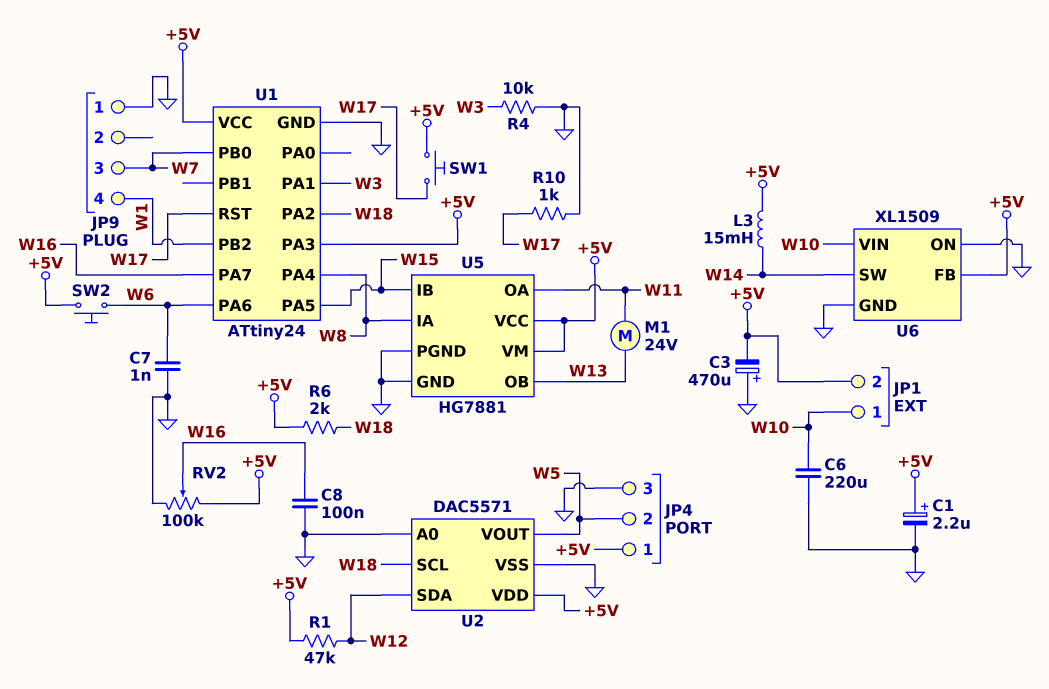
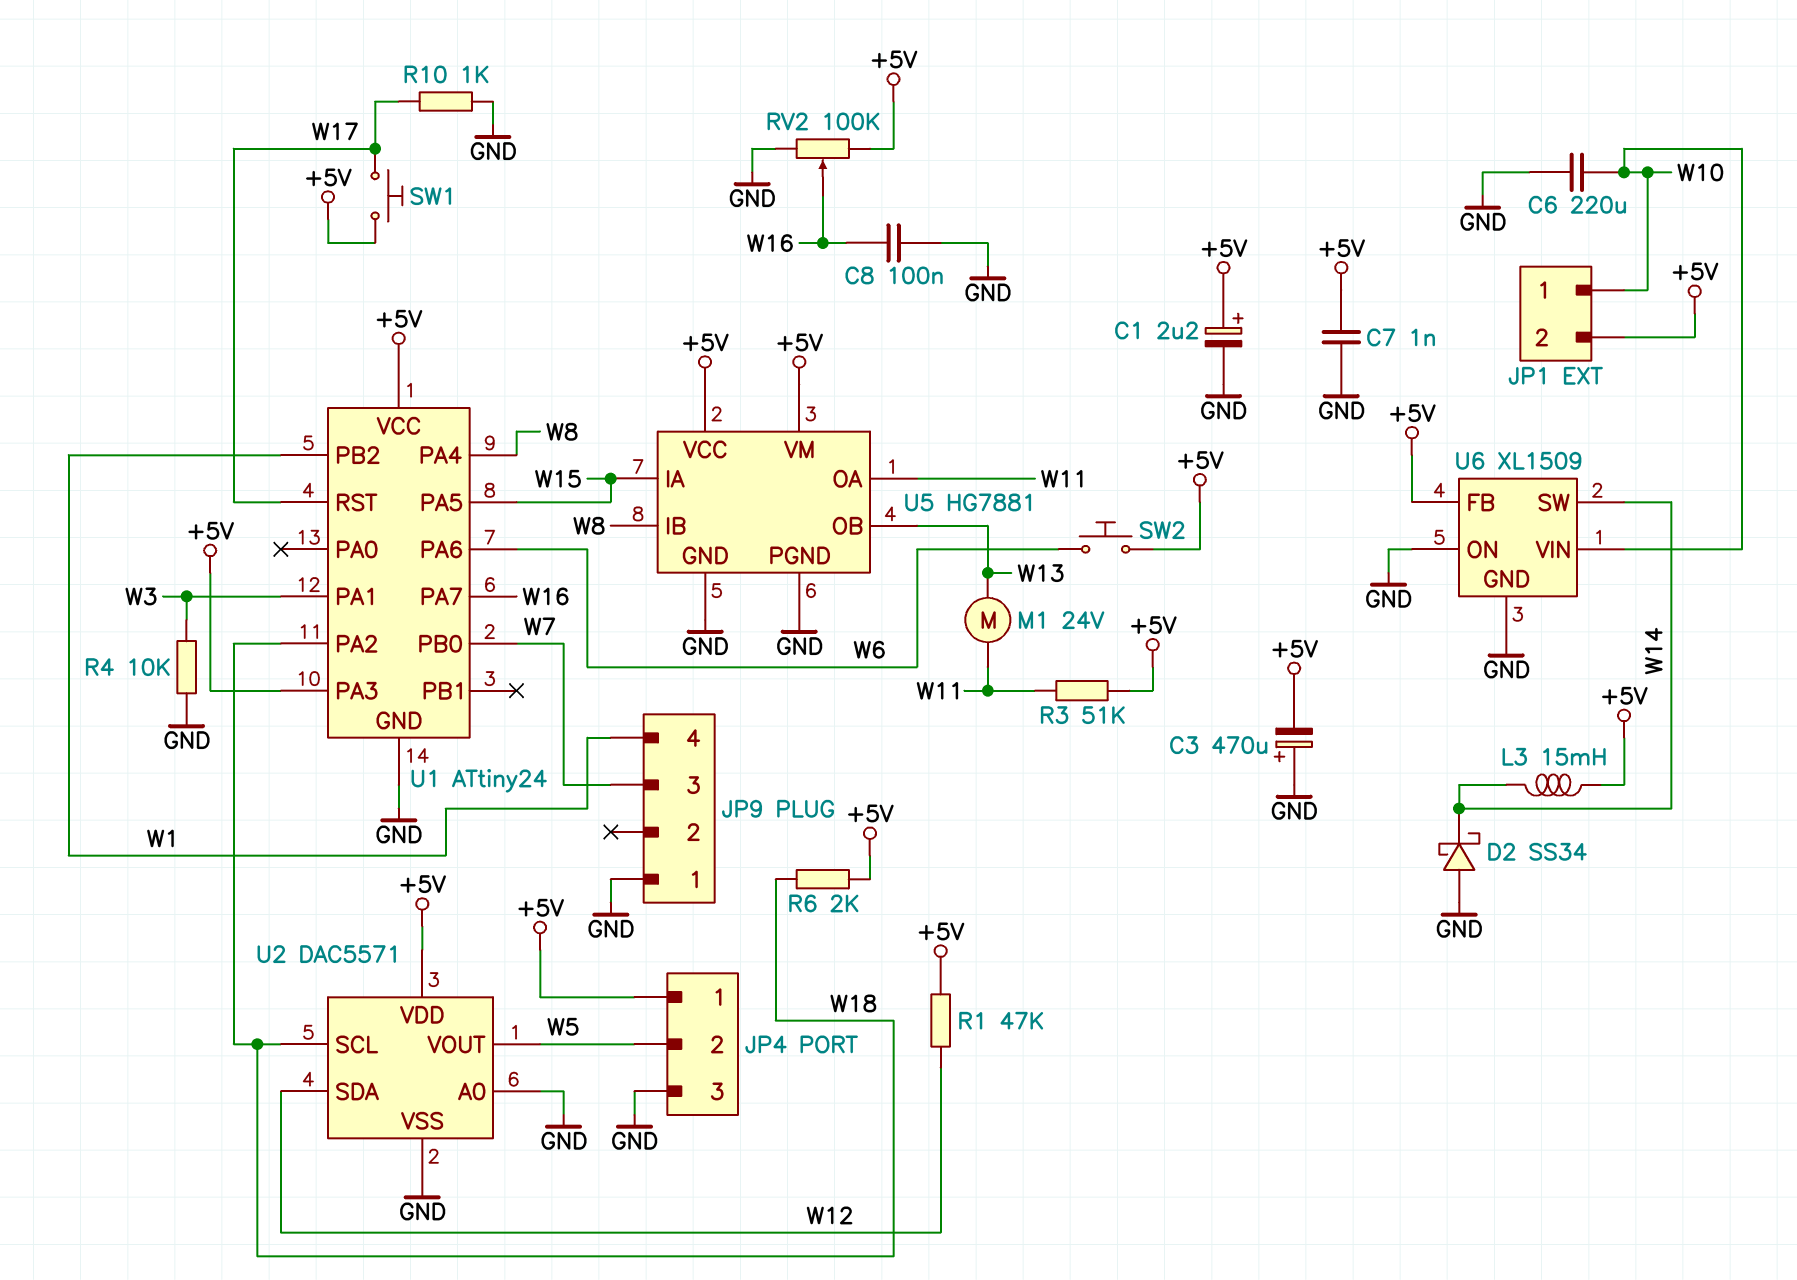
C7: 1nF (GND, W6) -> 1nF (+5V, GND)
D2: none -> schottky SS34 (A GND, K W14)
R3: none -> 51k (+5V, W11)
U5 pin IA: W8 -> W15
U5 pin IB: W15 -> W8

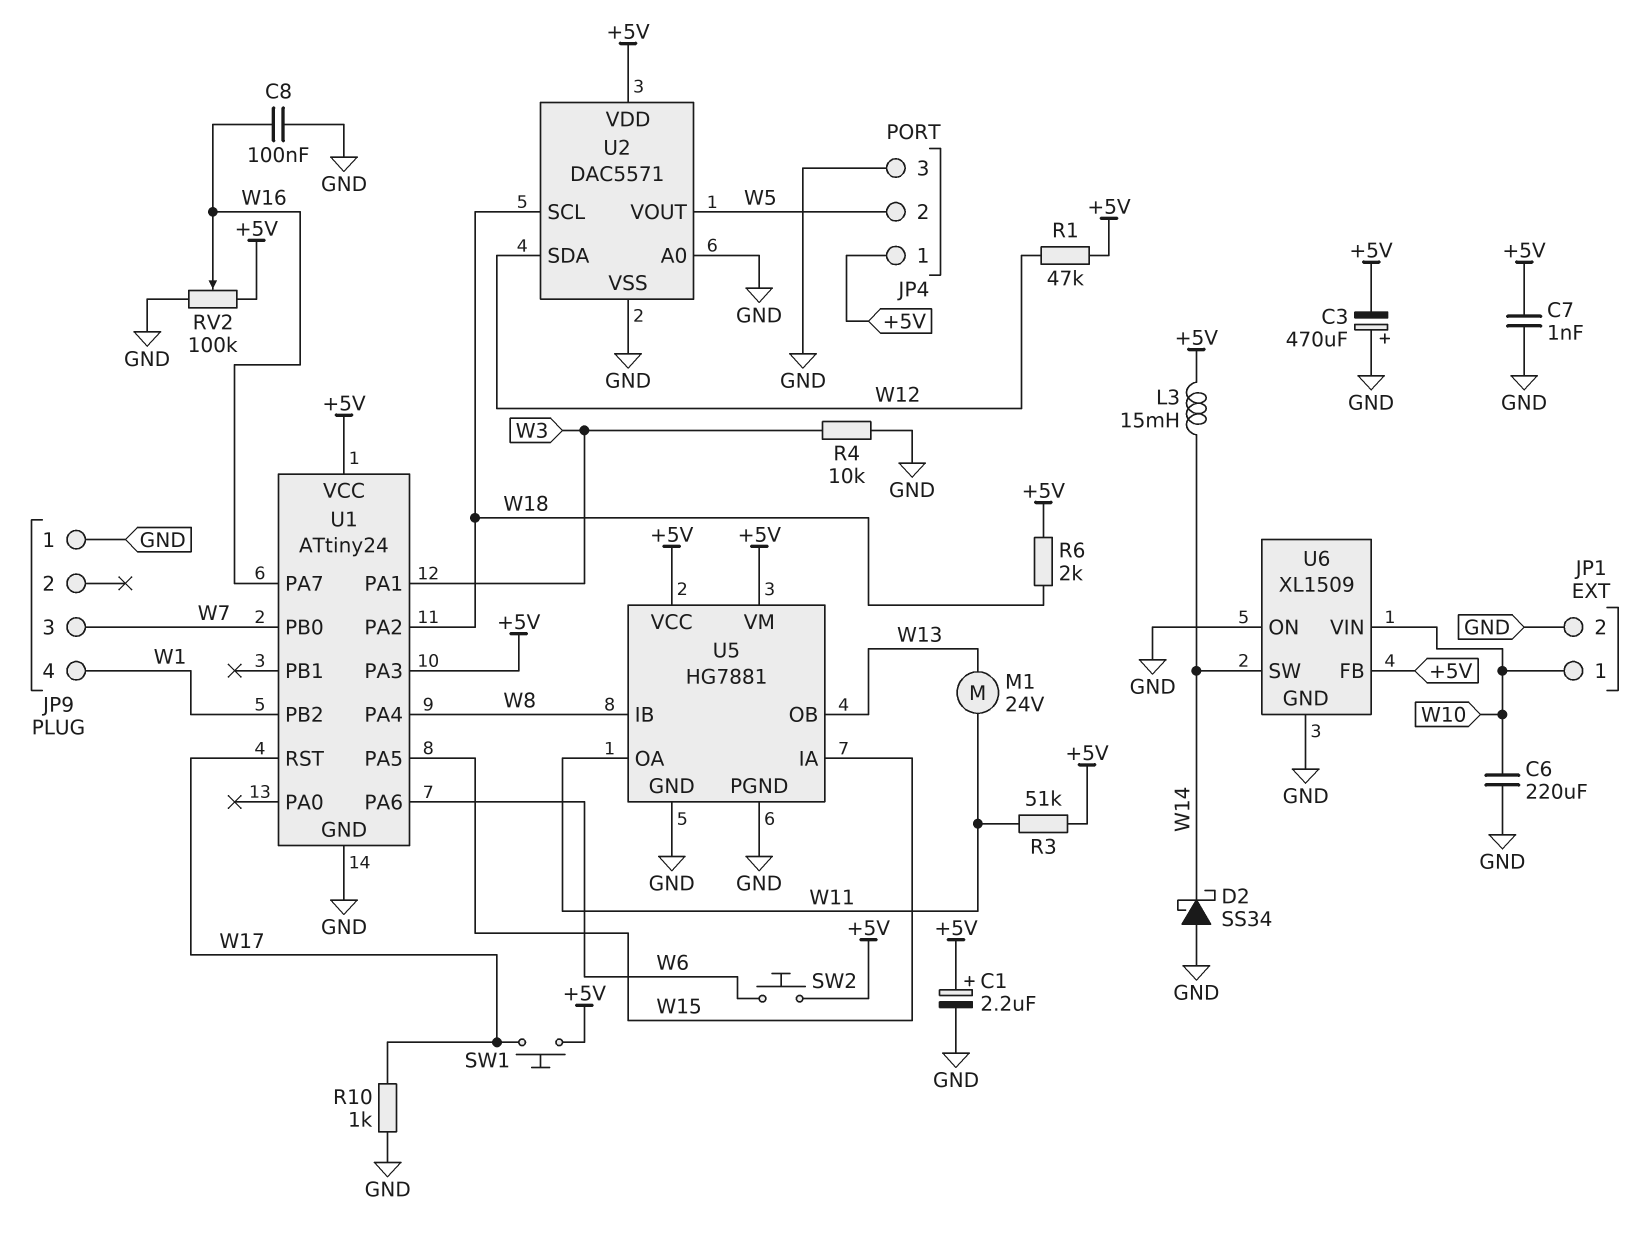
JP1 pin 2: +5V -> GND

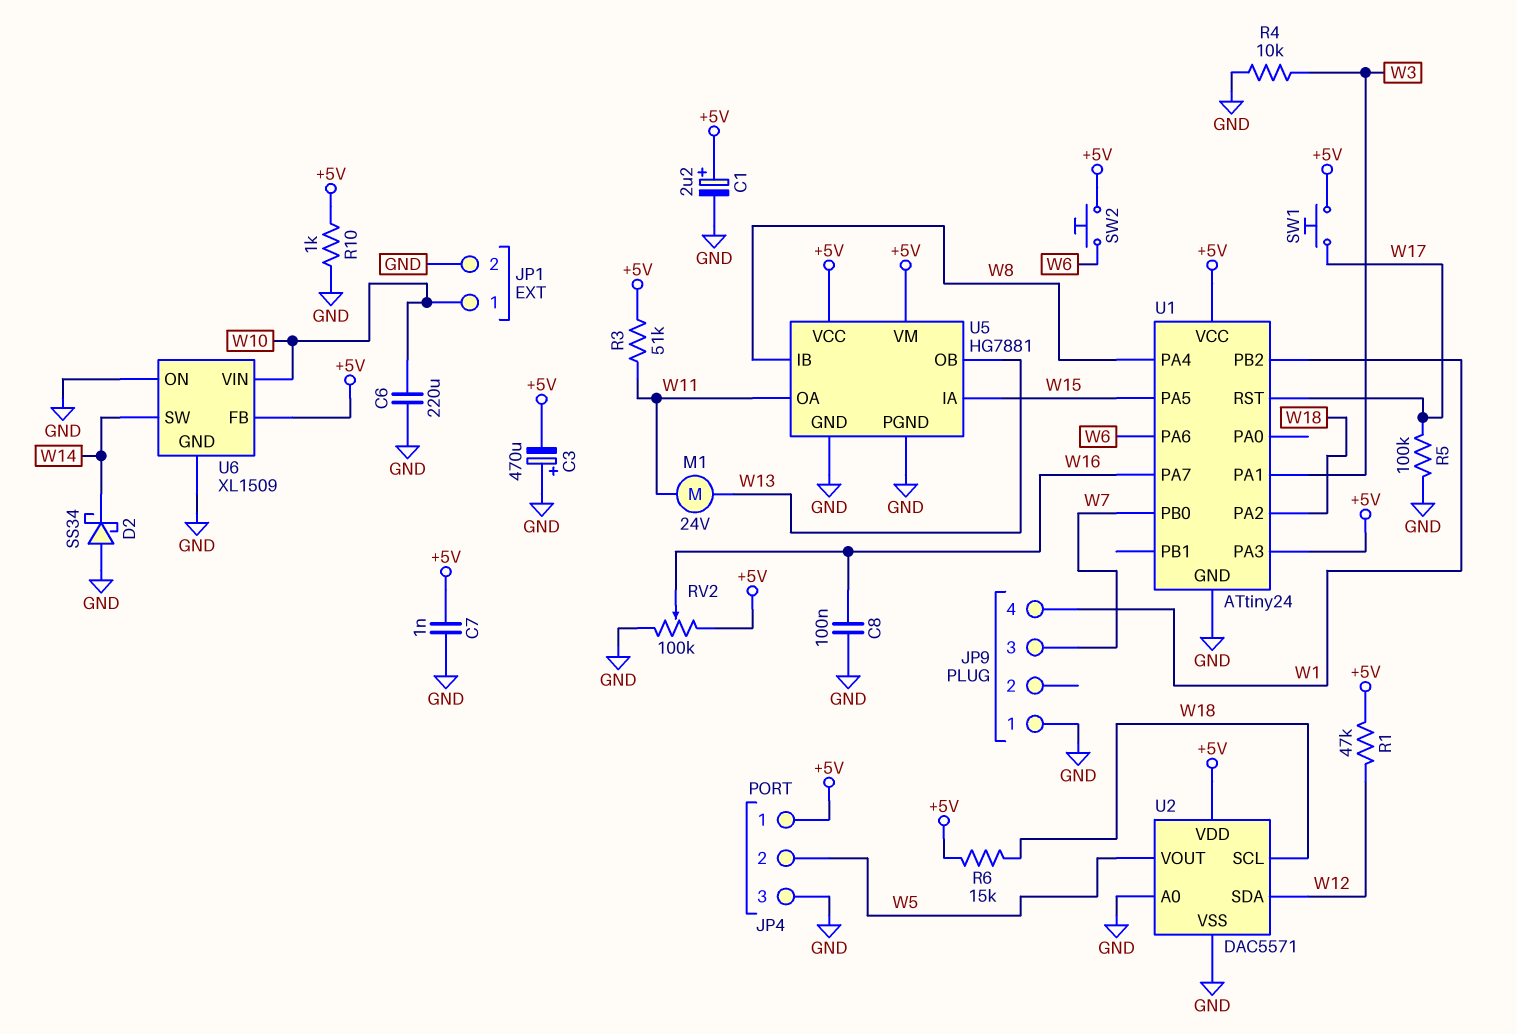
L3: 15mH (+5V, W14) -> none
R5: none -> 100k (GND, W17)
R6: 2k (+5V, W18) -> 15k (+5V, W18)
R10: 1k (GND, W17) -> 1k (+5V, GND)

